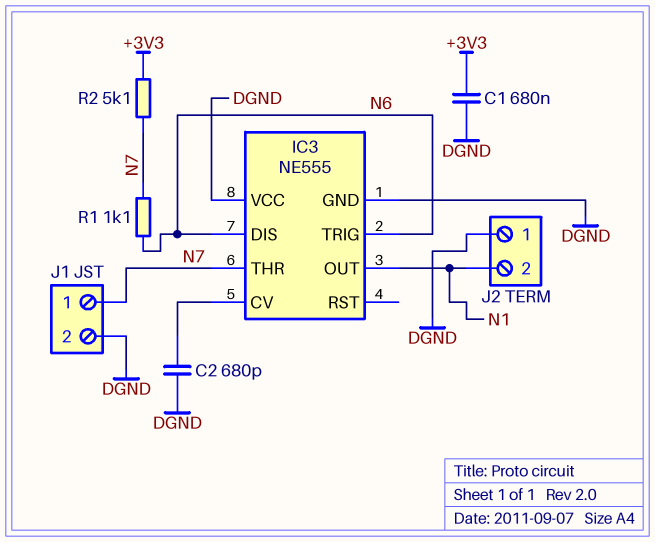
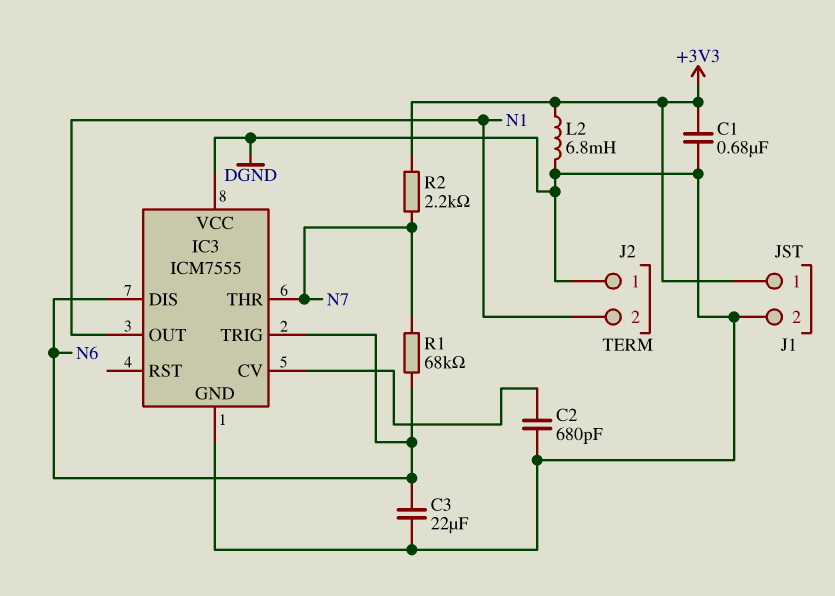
C3: none -> 22uF (DGND, N6)
IC3: NE555 -> ICM7555
J1 pin 1: N7 -> +3V3
L2: none -> 6.8mH (+3V3, DGND)
R1: 1.1k (N6, N7) -> 68k (N6, N7)
R2: 5.1k (+3V3, N7) -> 2.2k (+3V3, N7)

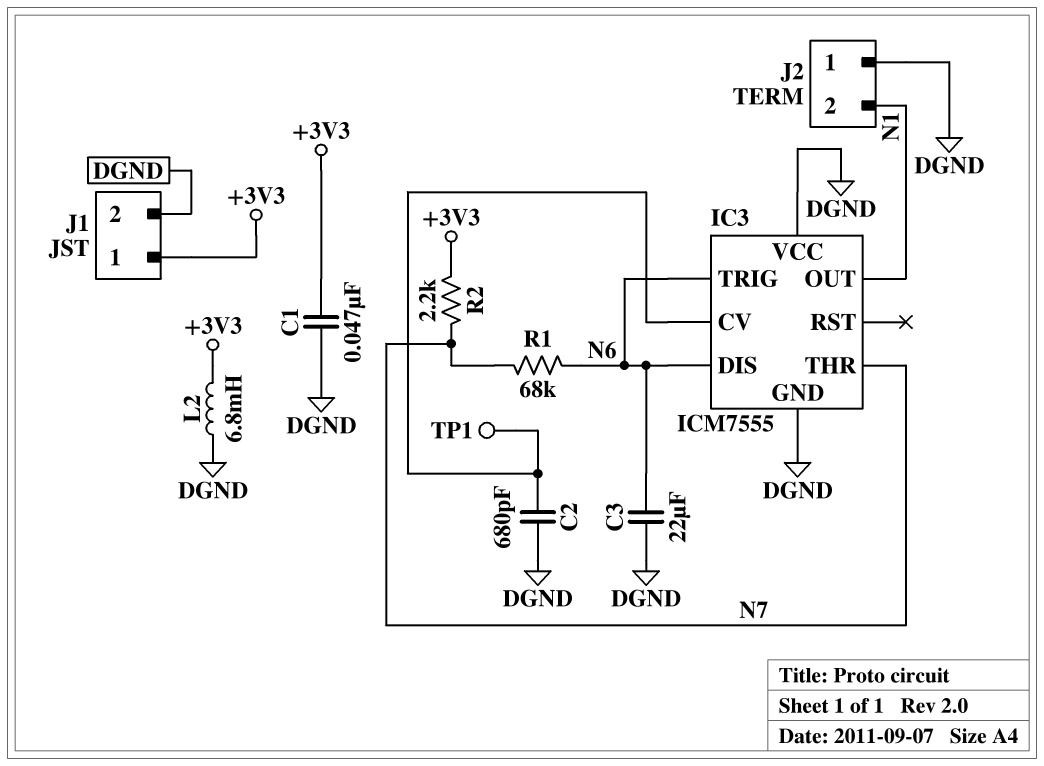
C1: 680nF (+3V3, DGND) -> 47nF (+3V3, DGND)
TP1: none -> test point (IC3/CV)

